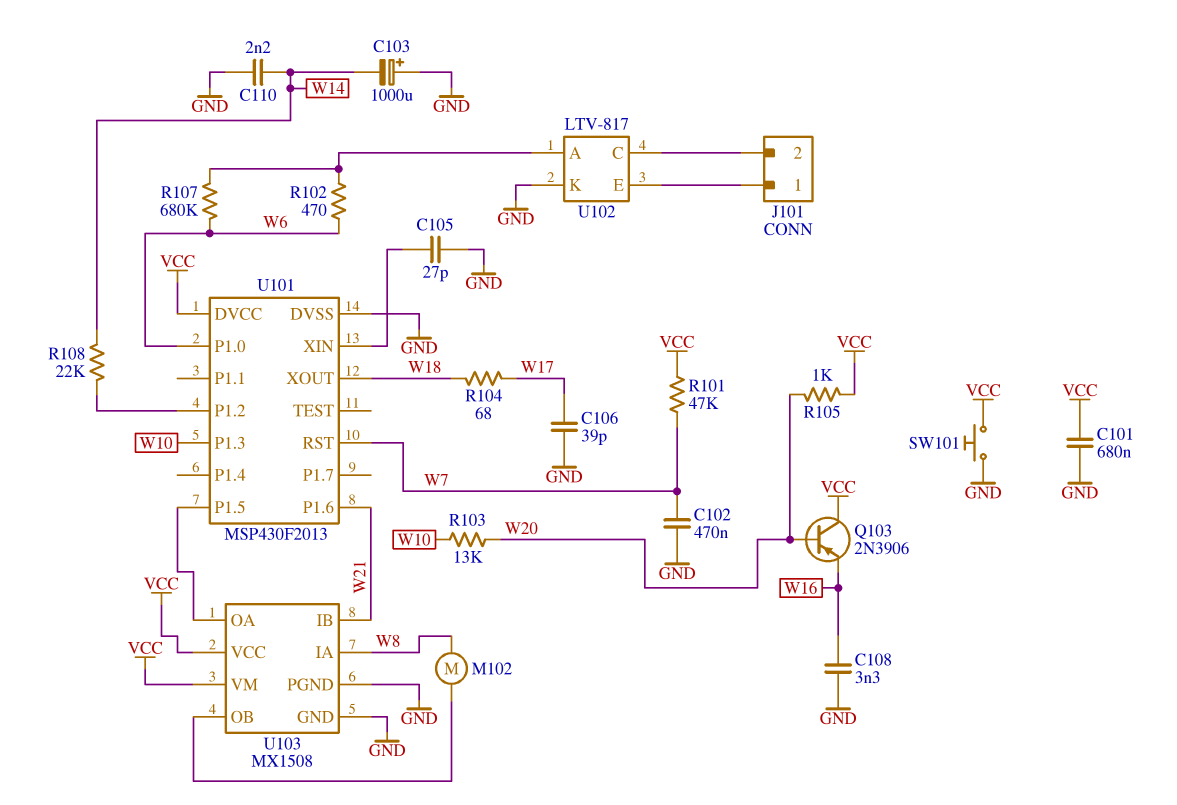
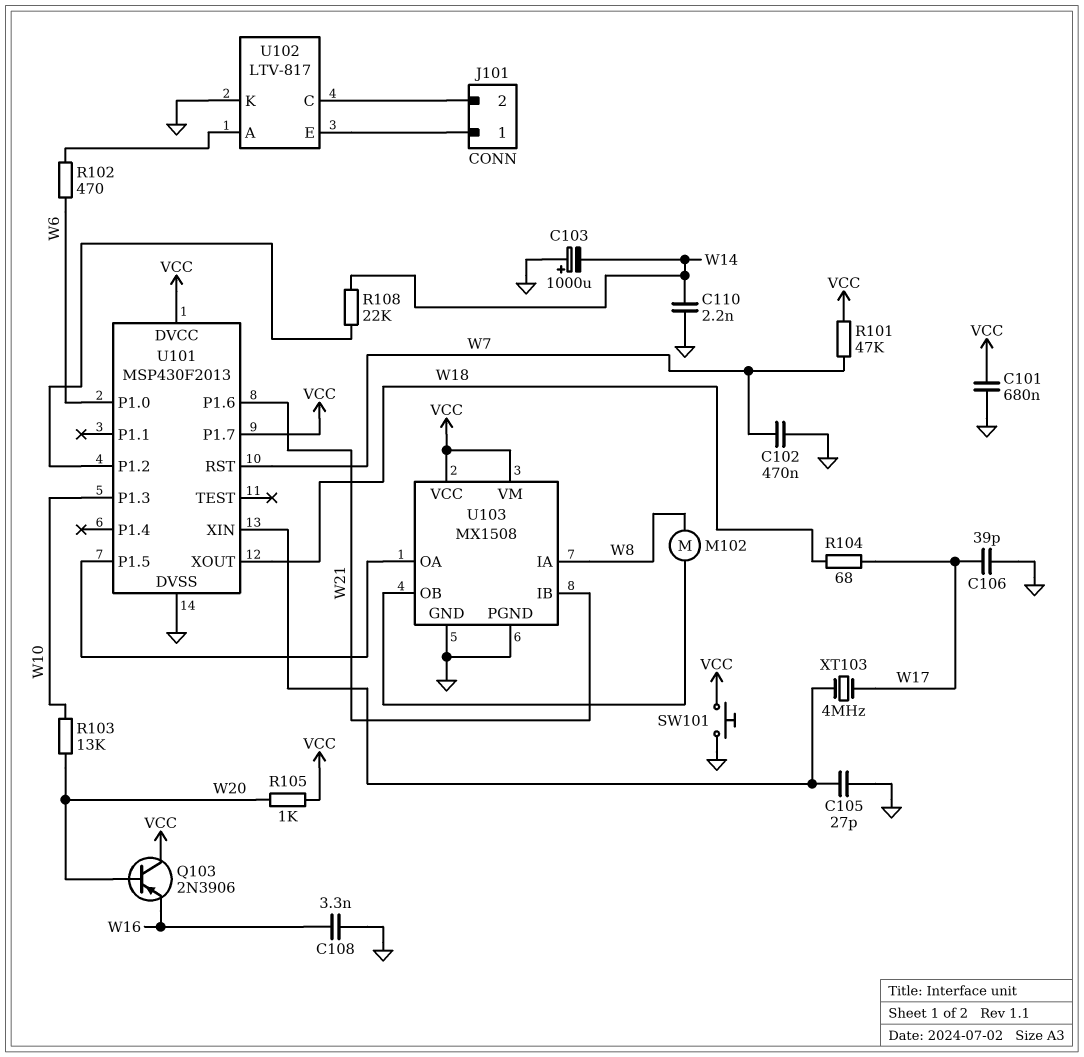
R107: 680k (U102/A, W6) -> none
U101 pin P1.7: none -> VCC
XT103: none -> 4MHz (U101/XIN, W17)

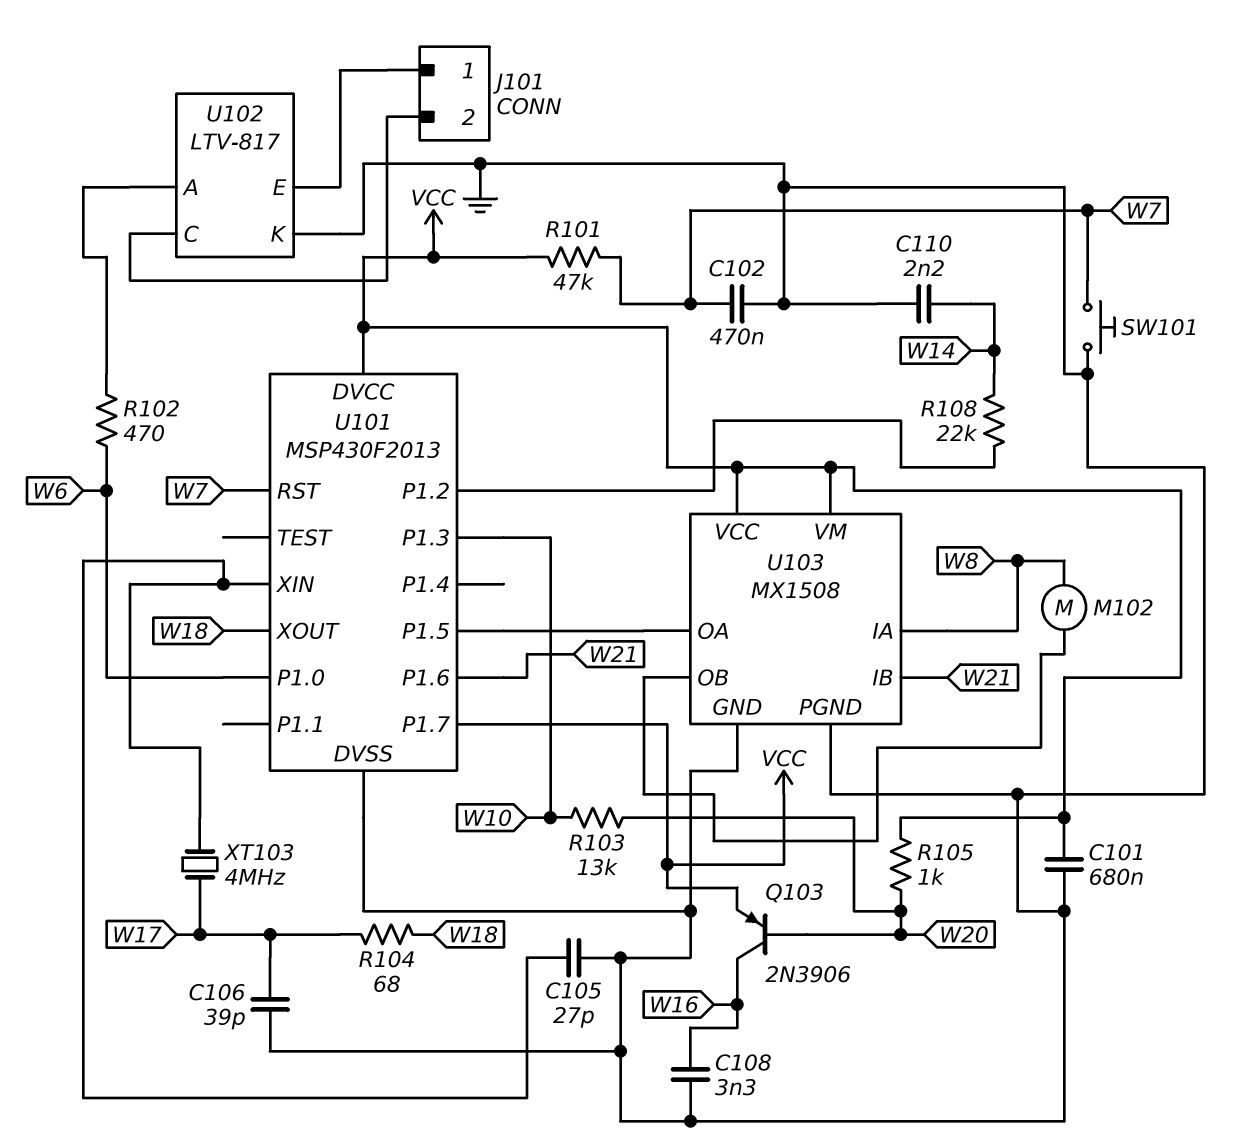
C103: 1000uF (plus GND, minus W14) -> none
Q103: PNP 2N3906 (B W20, C VCC, E W16) -> PNP 2N3906 (B W20, C W16, E VCC)
SW101: button (GND, VCC) -> button (GND, W7)

